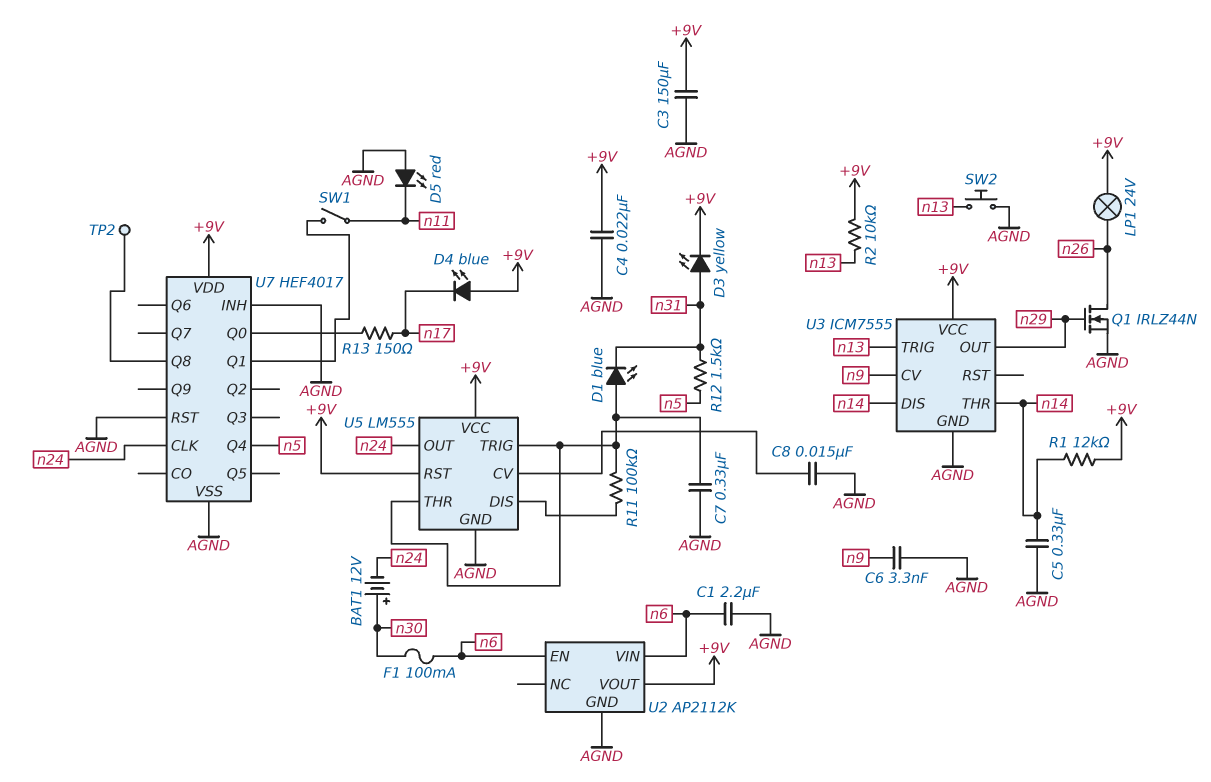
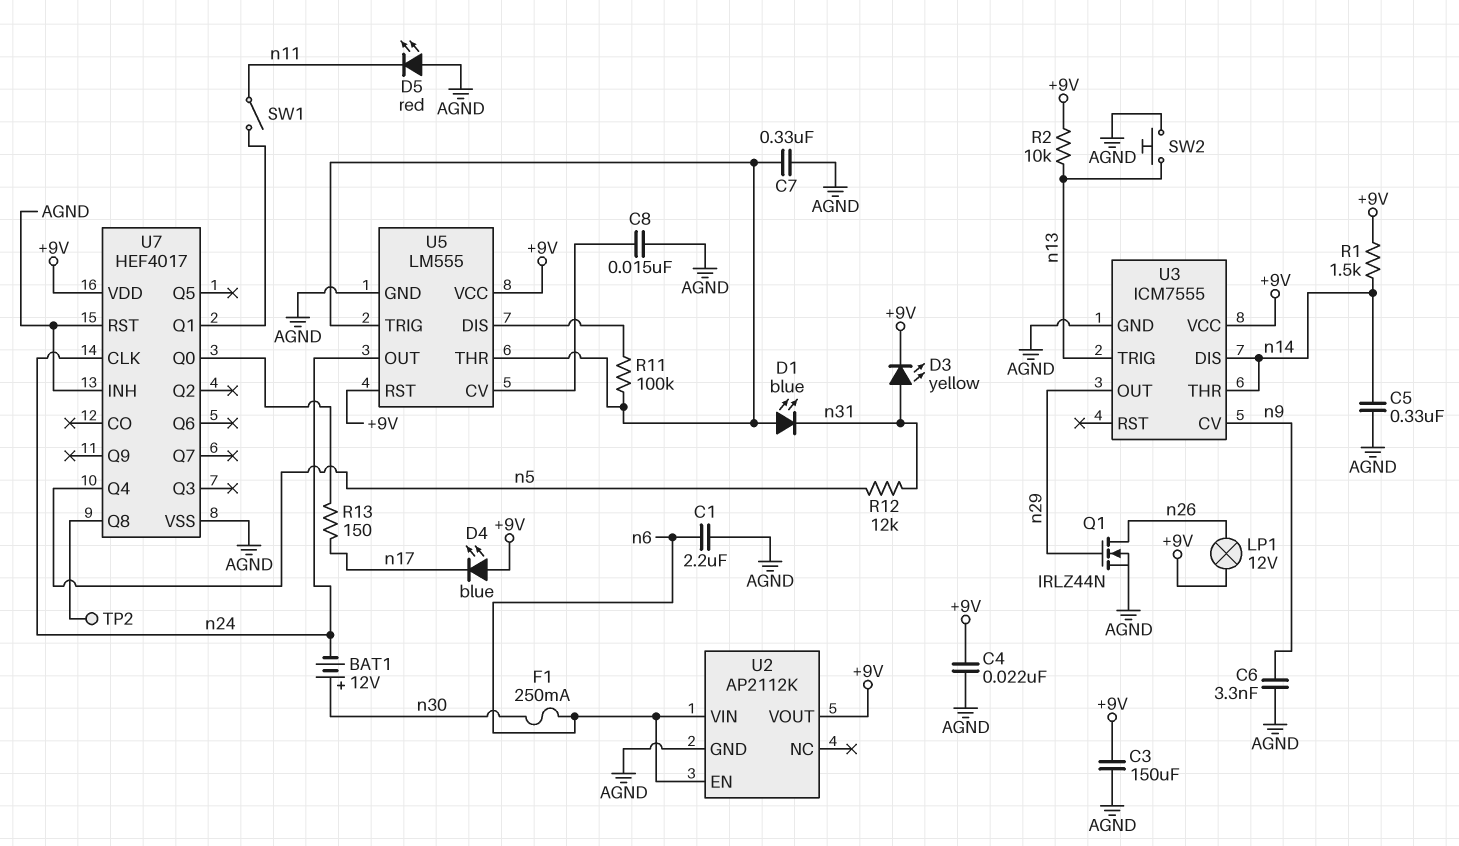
F1: 100mA (n6, n30) -> 250mA (n6, n30)
LP1: lamp 24V (+9V, n26) -> lamp 12V (+9V, n26)
R1: 12k (+9V, n14) -> 1.5k (+9V, n14)
R12: 1.5k (n5, n31) -> 12k (n5, n31)

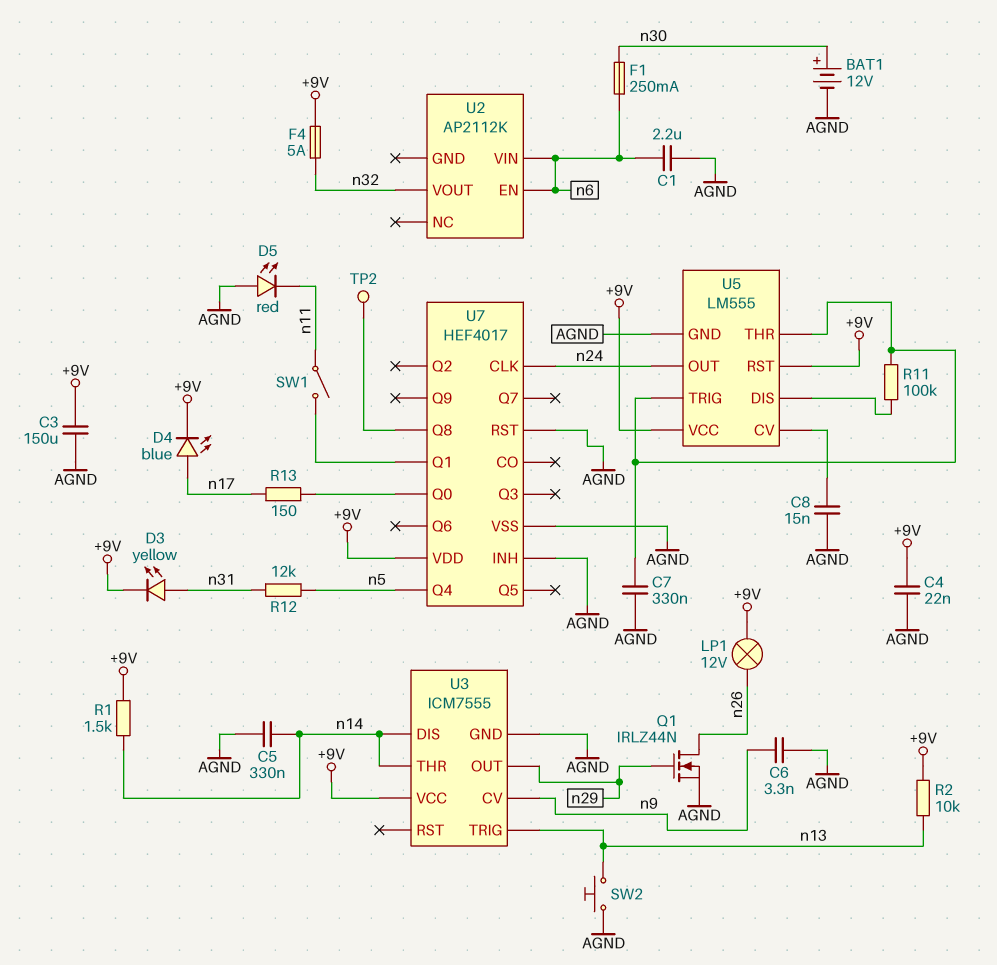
BAT1: 12V (plus n30, minus n24) -> 12V (plus n30, minus AGND)
D1: LED blue (A U5/THR, K n31) -> none
D4: LED blue (A +9V, K n17) -> LED blue (A n17, K +9V)
F4: none -> 5A (+9V, n32)
U2 pin GND: AGND -> none
U2 pin VOUT: +9V -> n32

